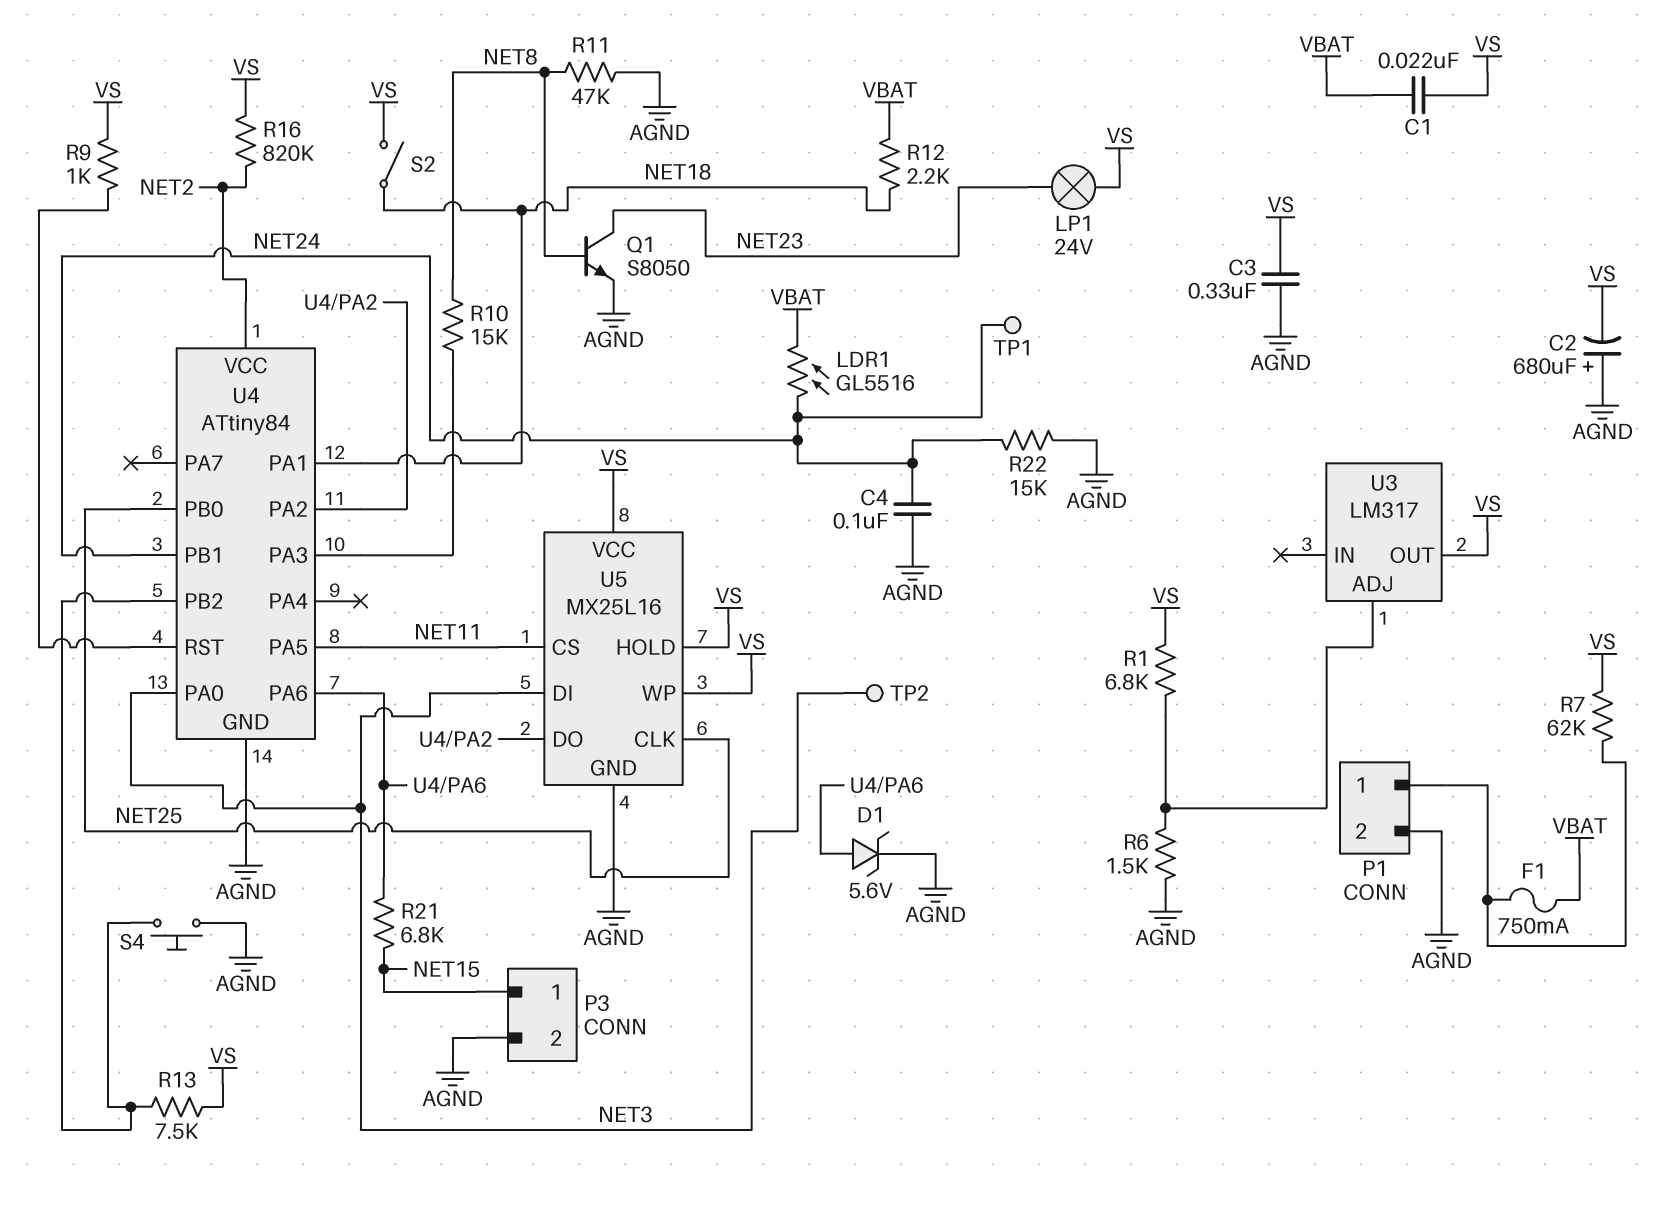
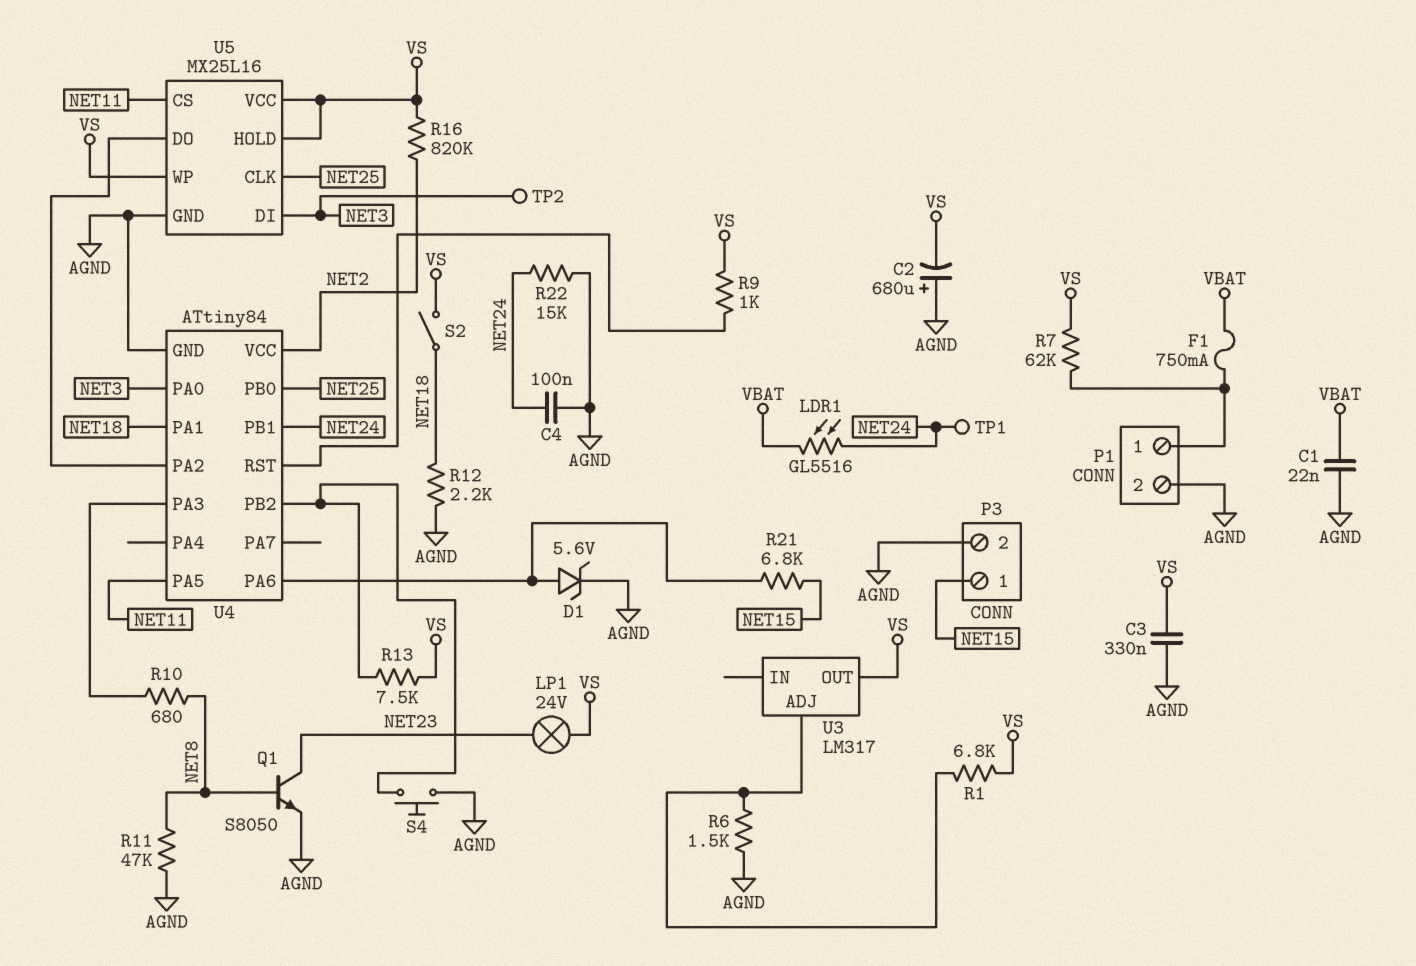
C1: 22nF (VBAT, VS) -> 22nF (AGND, VBAT)
R10: 15k (NET8, U4/PA3) -> 680 (NET8, U4/PA3)
R12: 2.2k (NET18, VBAT) -> 2.2k (AGND, NET18)

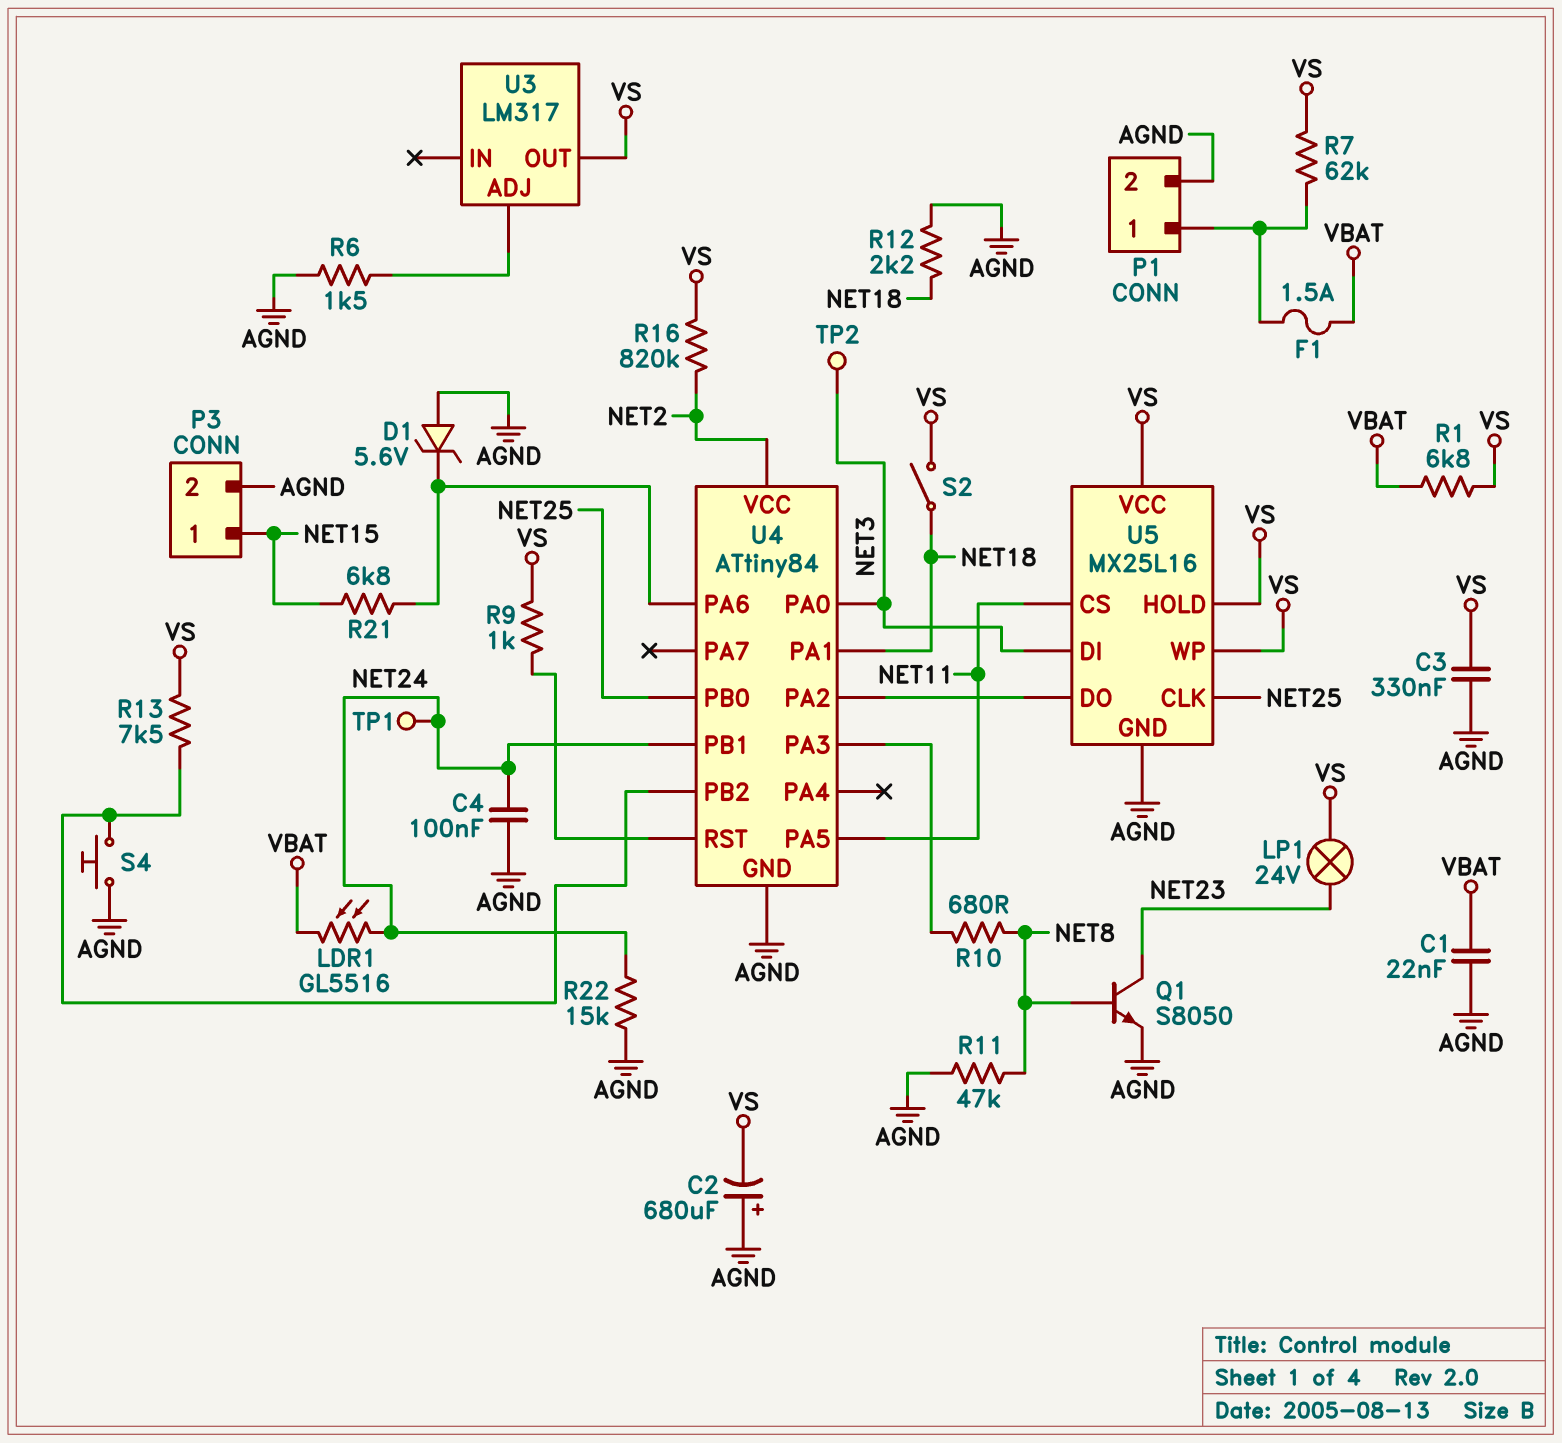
D1: zener 5.6V (A U4/PA6, K AGND) -> zener 5.6V (A AGND, K U4/PA6)
F1: 750mA (P1/1, VBAT) -> 1.5A (P1/1, VBAT)
R1: 6.8k (U3/ADJ, VS) -> 6.8k (VBAT, VS)

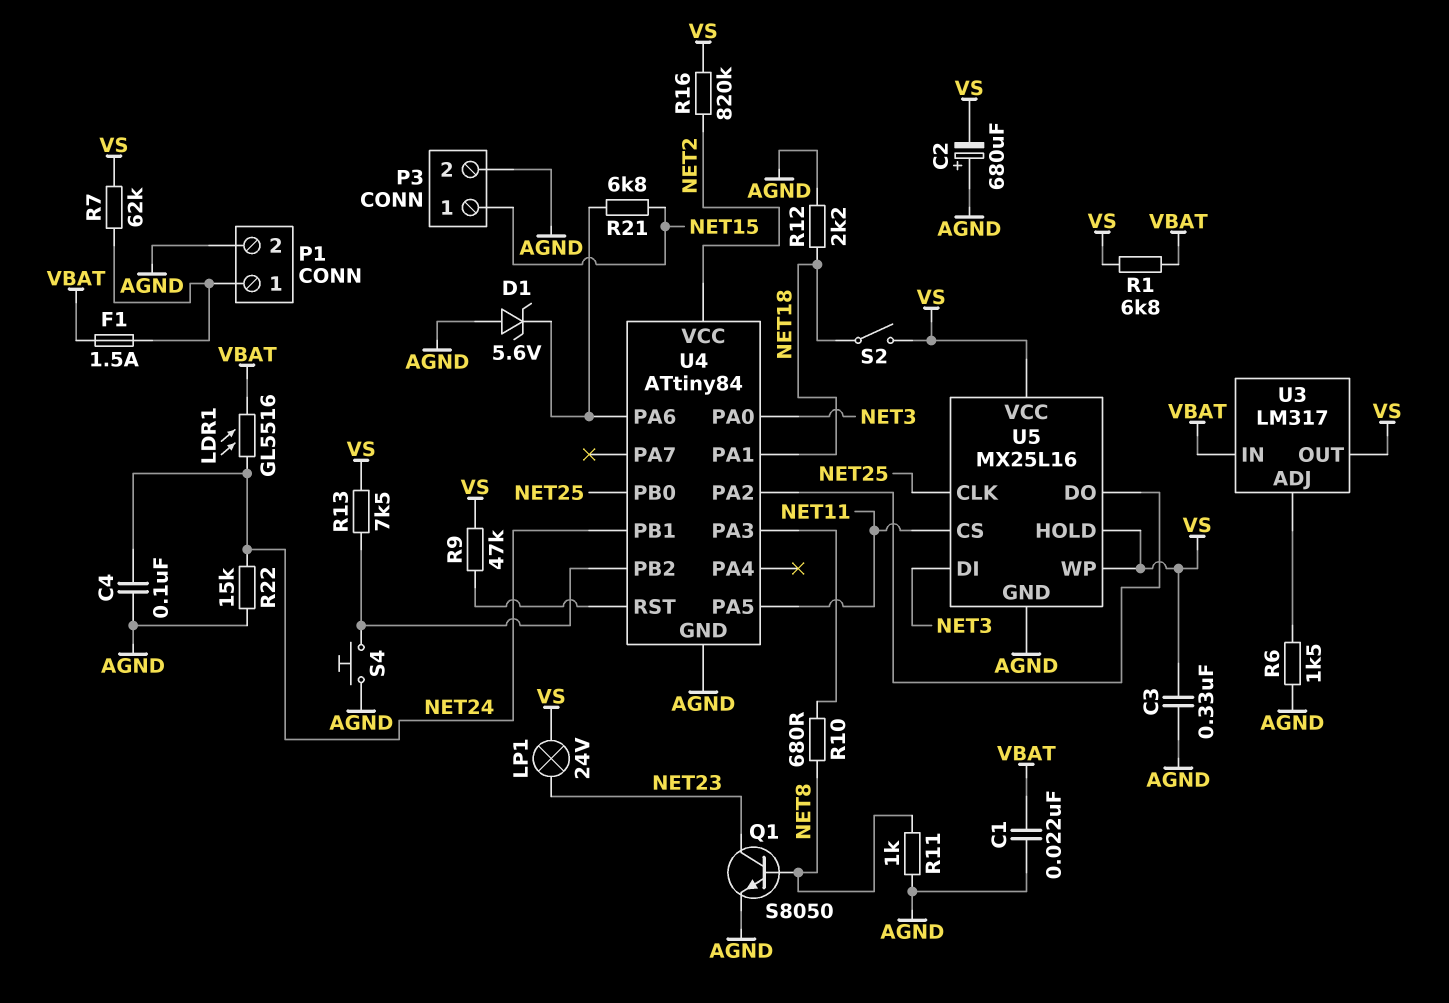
R9: 1k (U4/RST, VS) -> 47k (U4/RST, VS)
R11: 47k (AGND, NET8) -> 1k (AGND, NET8)
TP1: test point (NET24) -> none
TP2: test point (NET3) -> none
U3 pin IN: none -> VBAT

